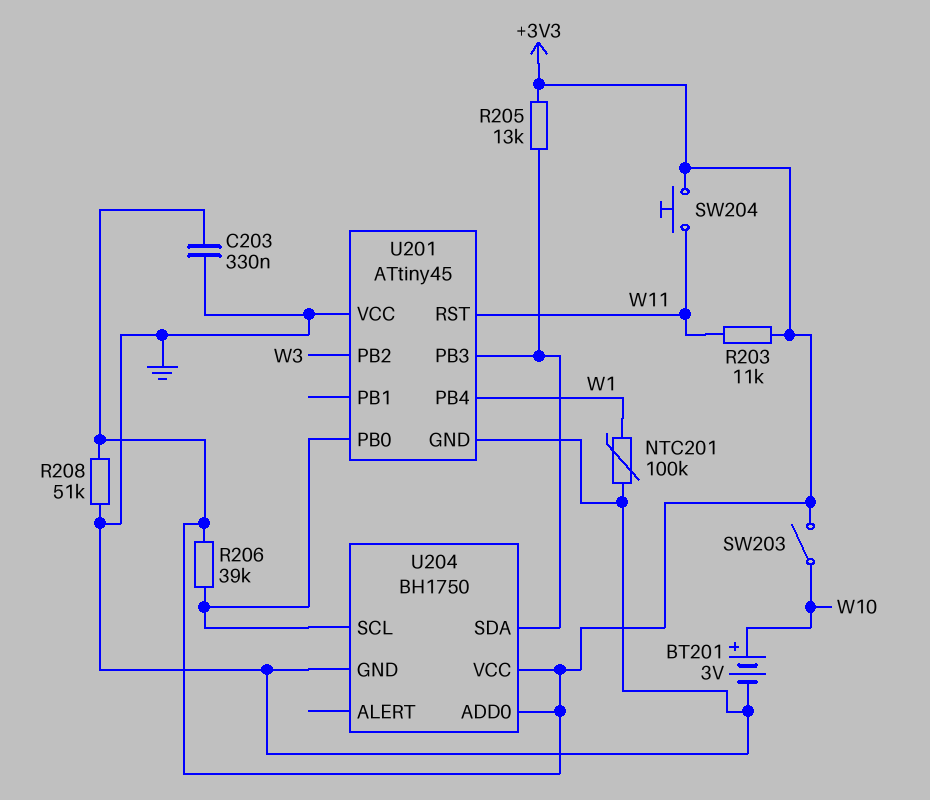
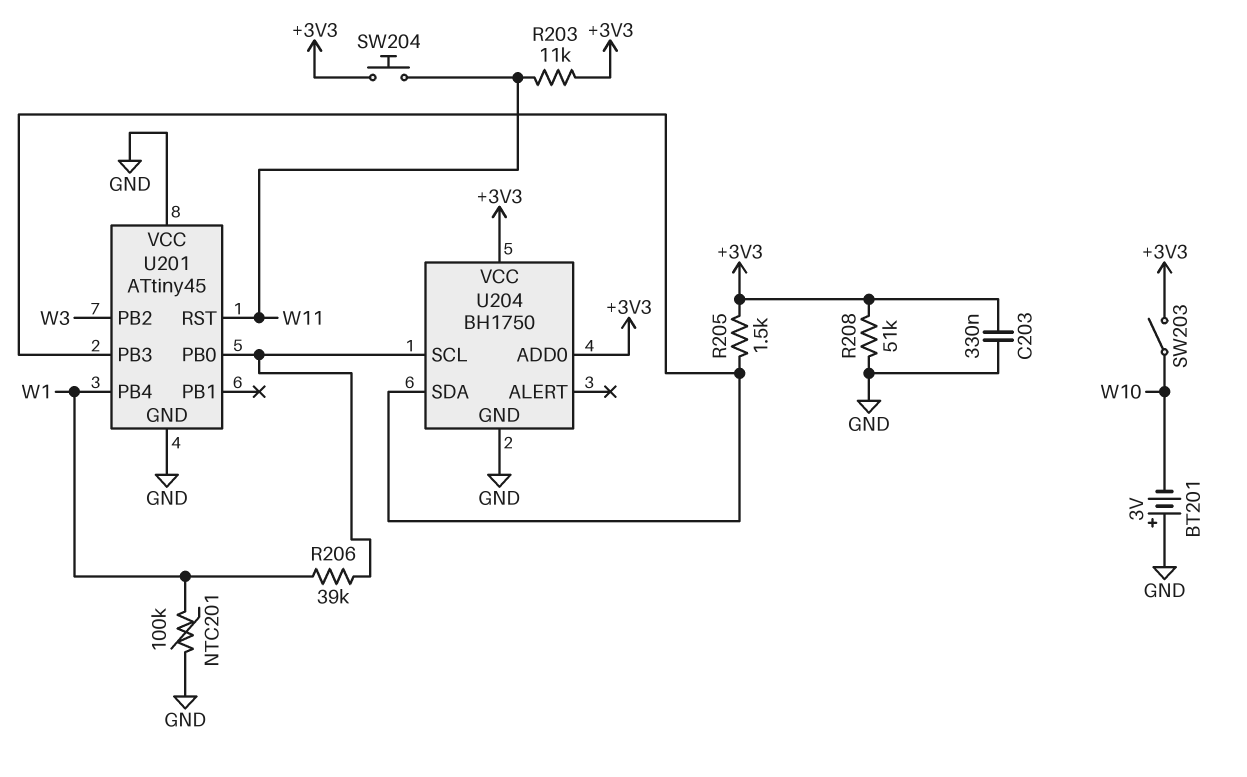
BT201: 3V (plus W10, minus GND) -> 3V (plus GND, minus W10)
R205: 13k (+3V3, U201/PB3) -> 1.5k (+3V3, U201/PB3)
R206: 39k (+3V3, U201/PB0) -> 39k (U201/PB0, W1)

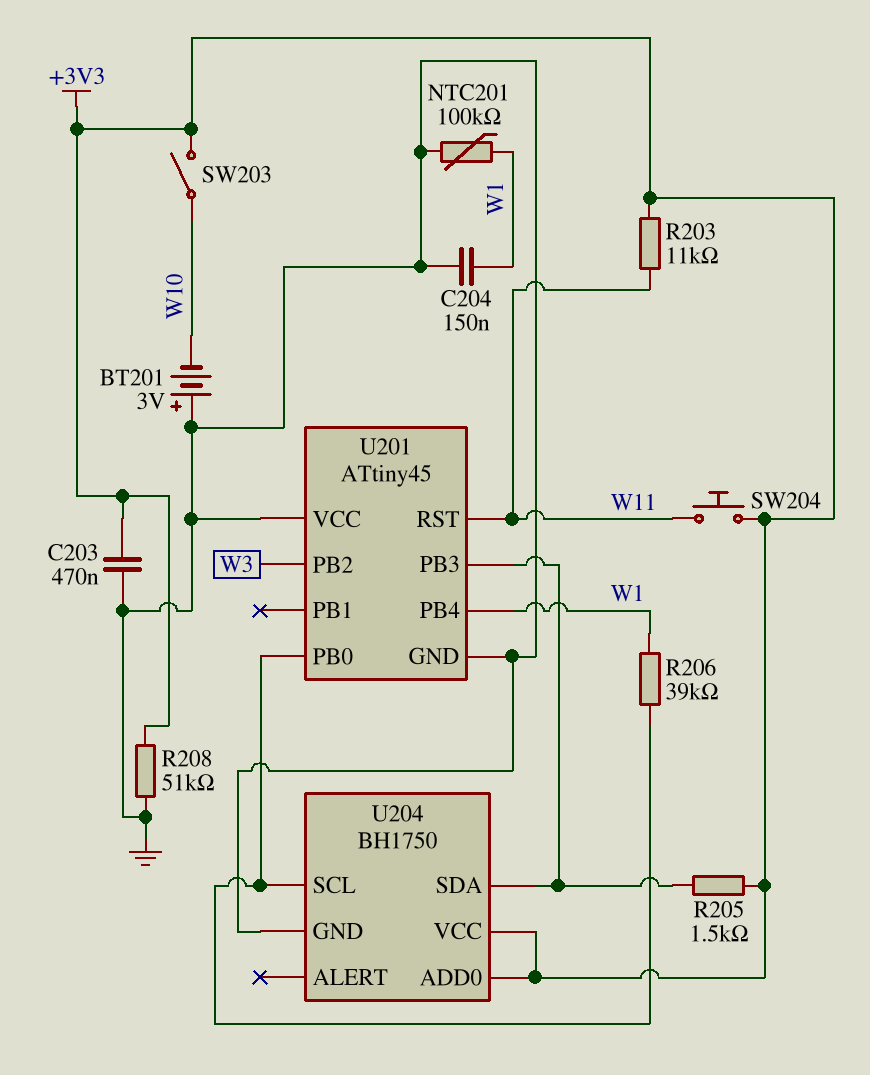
C203: 330nF (+3V3, GND) -> 470nF (+3V3, GND)
C204: none -> 150nF (GND, W1)

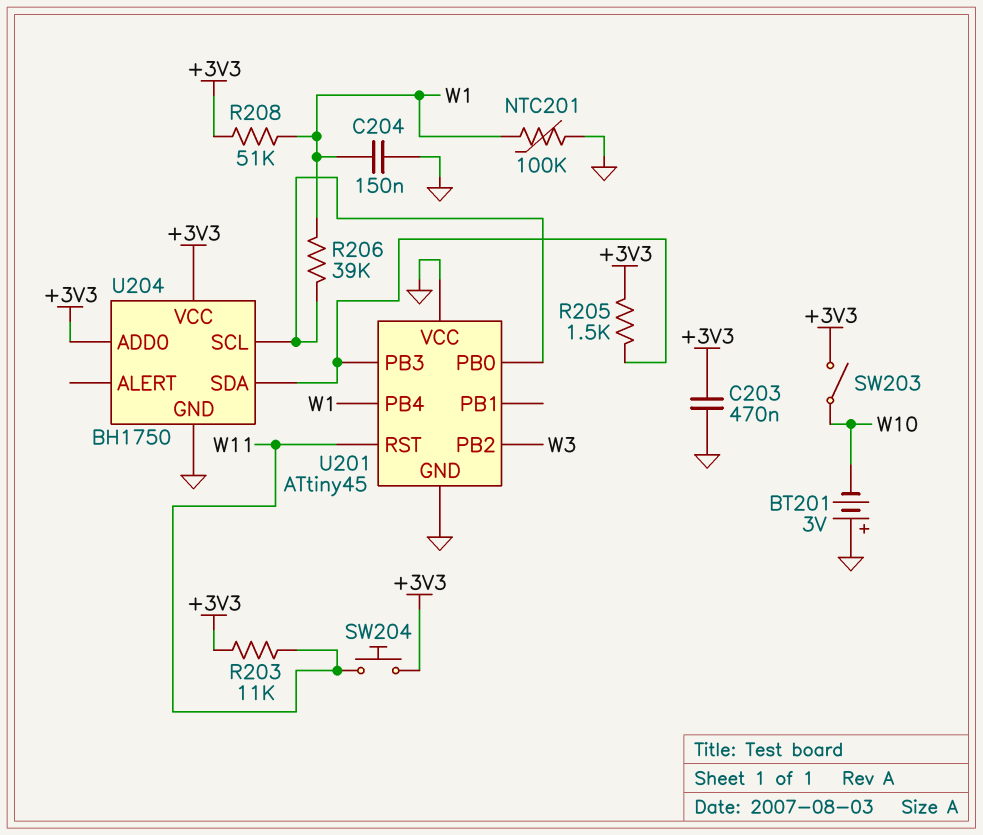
R208: 51k (+3V3, GND) -> 51k (+3V3, W1)

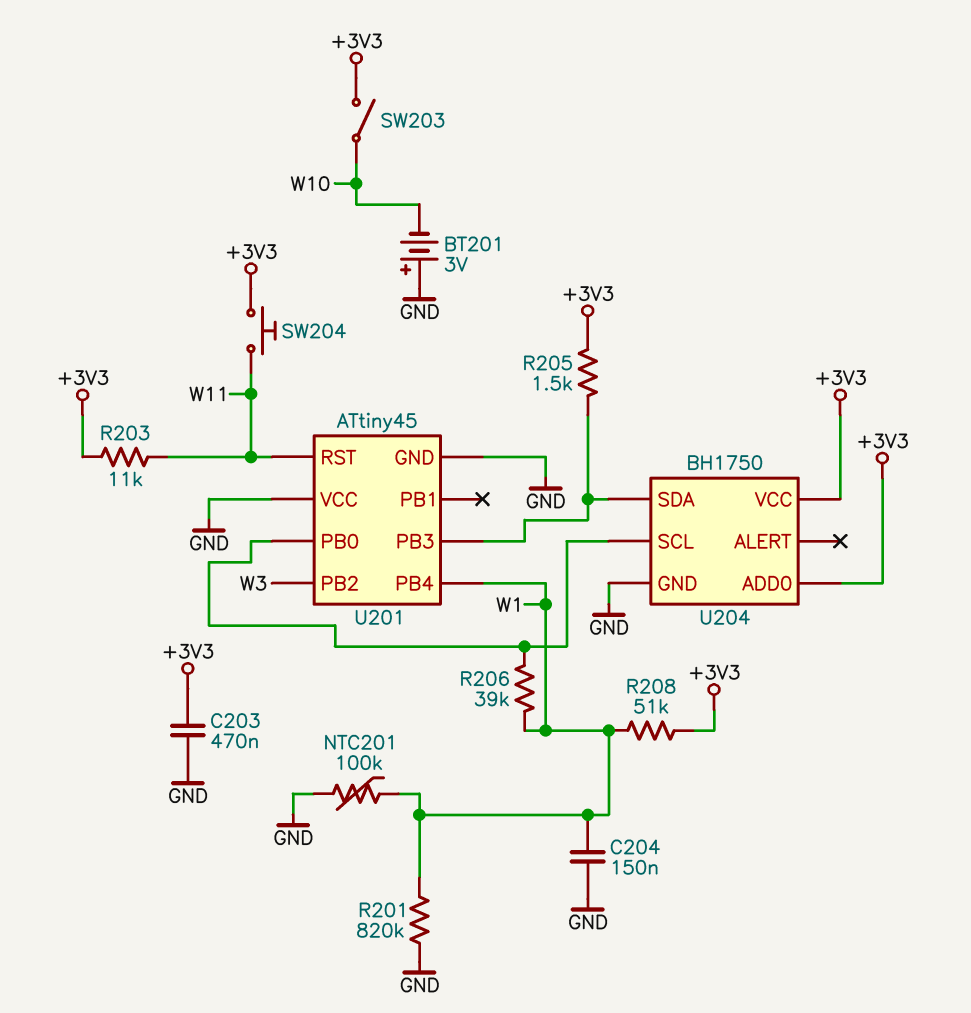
R201: none -> 820k (GND, W1)

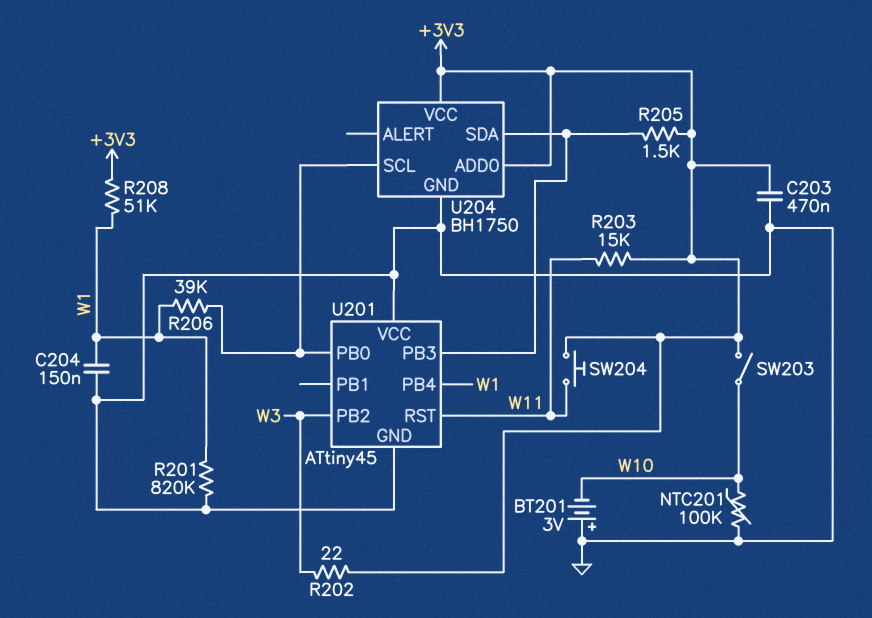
NTC201: 100k (GND, W1) -> 100k (GND, W10)
R202: none -> 22 (+3V3, W3)
R203: 11k (+3V3, W11) -> 15k (+3V3, W11)

